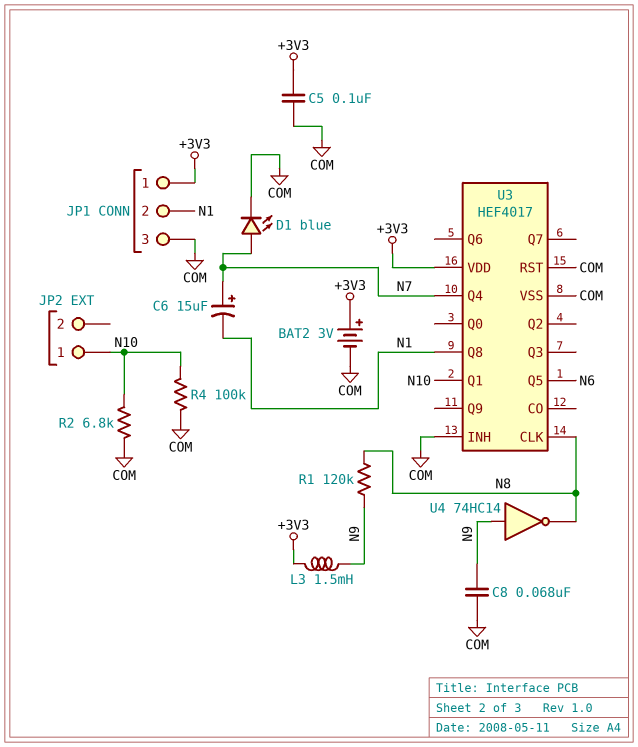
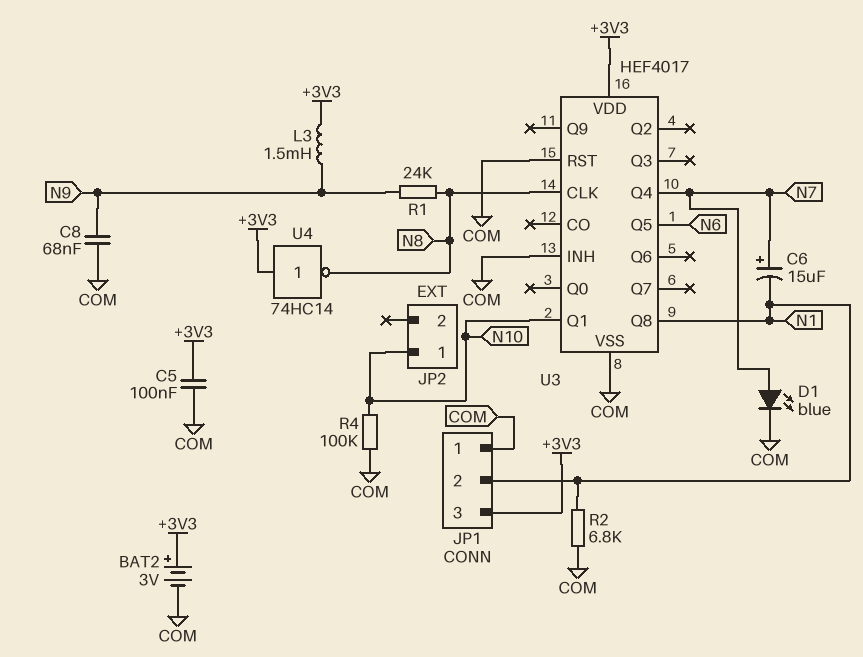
JP1 pin 1: +3V3 -> COM
JP1 pin 3: COM -> +3V3
R1: 120k (N8, N9) -> 24k (N8, N9)
R2: 6.8k (COM, N10) -> 6.8k (COM, N1)
U4: NOT 74HC14 (in N9, out N8) -> NOT 74HC14 (in +3V3, out N8)

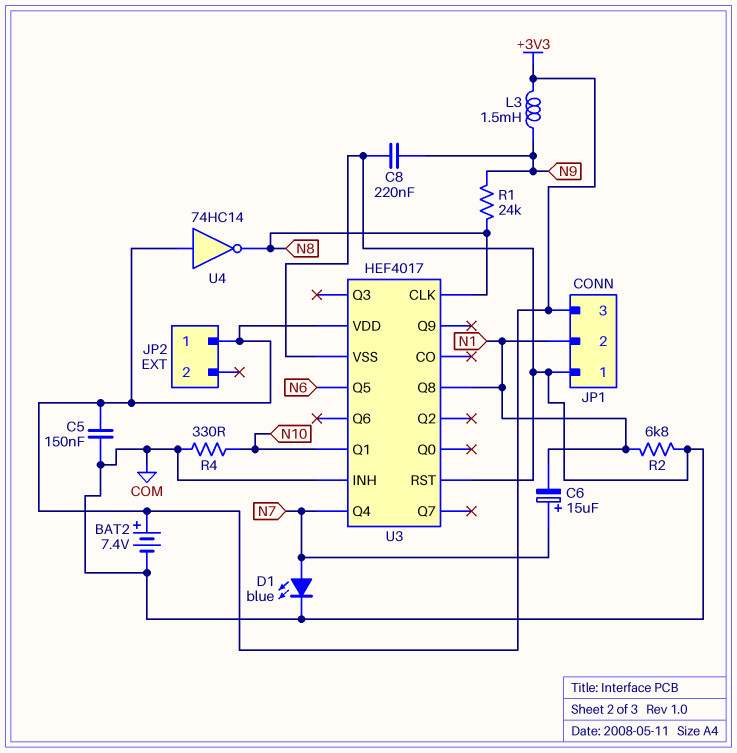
BAT2: 3V (plus +3V3, minus COM) -> 7.4V (plus +3V3, minus COM)
C5: 100nF (+3V3, COM) -> 150nF (+3V3, COM)
C8: 68nF (COM, N9) -> 220nF (COM, N9)
JP2 pin 1: N10 -> +3V3
R4: 100k (COM, N10) -> 330 (COM, N10)

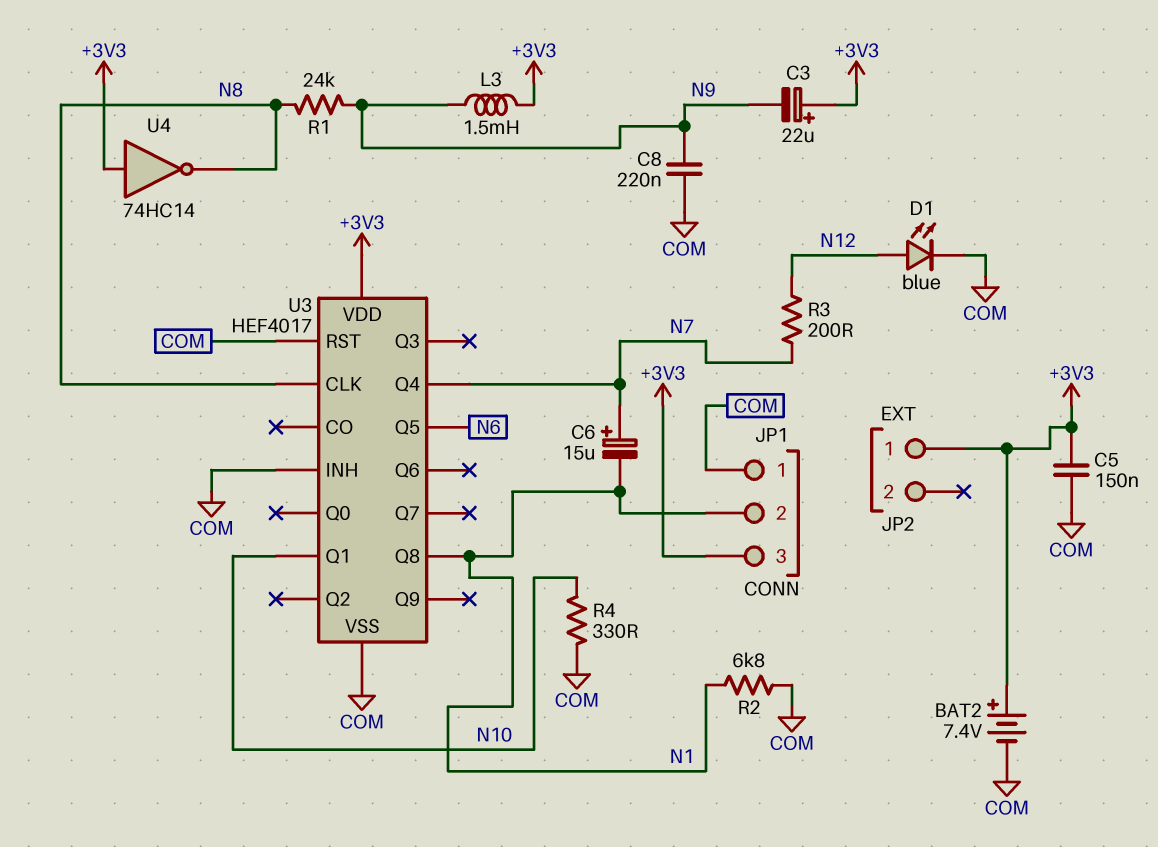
C3: none -> 22uF (plus +3V3, minus N9)
D1: LED blue (A N7, K COM) -> LED blue (A N12, K COM)
R3: none -> 200 (N7, N12)

